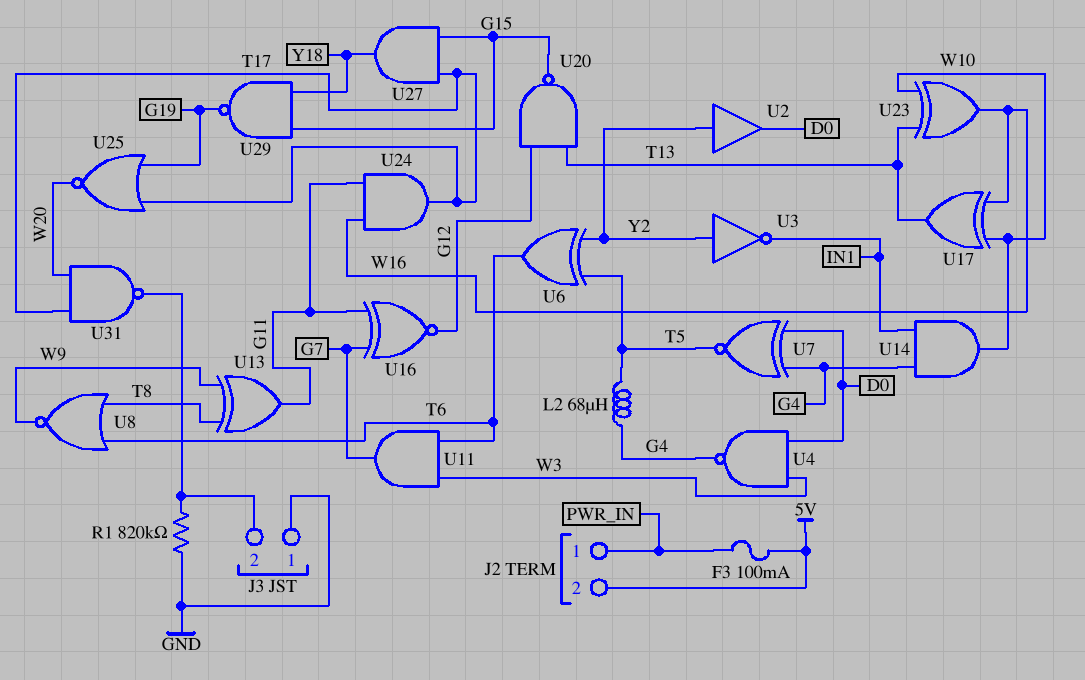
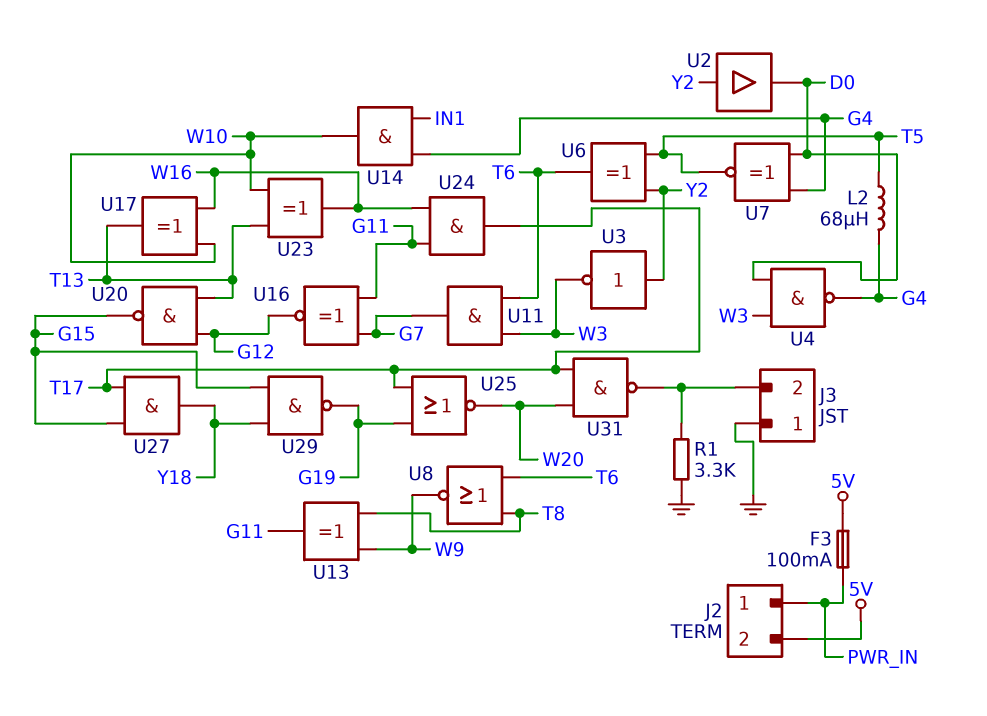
R1: 820k (GND, J3/2) -> 3.3k (GND, J3/2)
U3: NOT (in Y2, out IN1) -> NOT (in Y2, out W3)

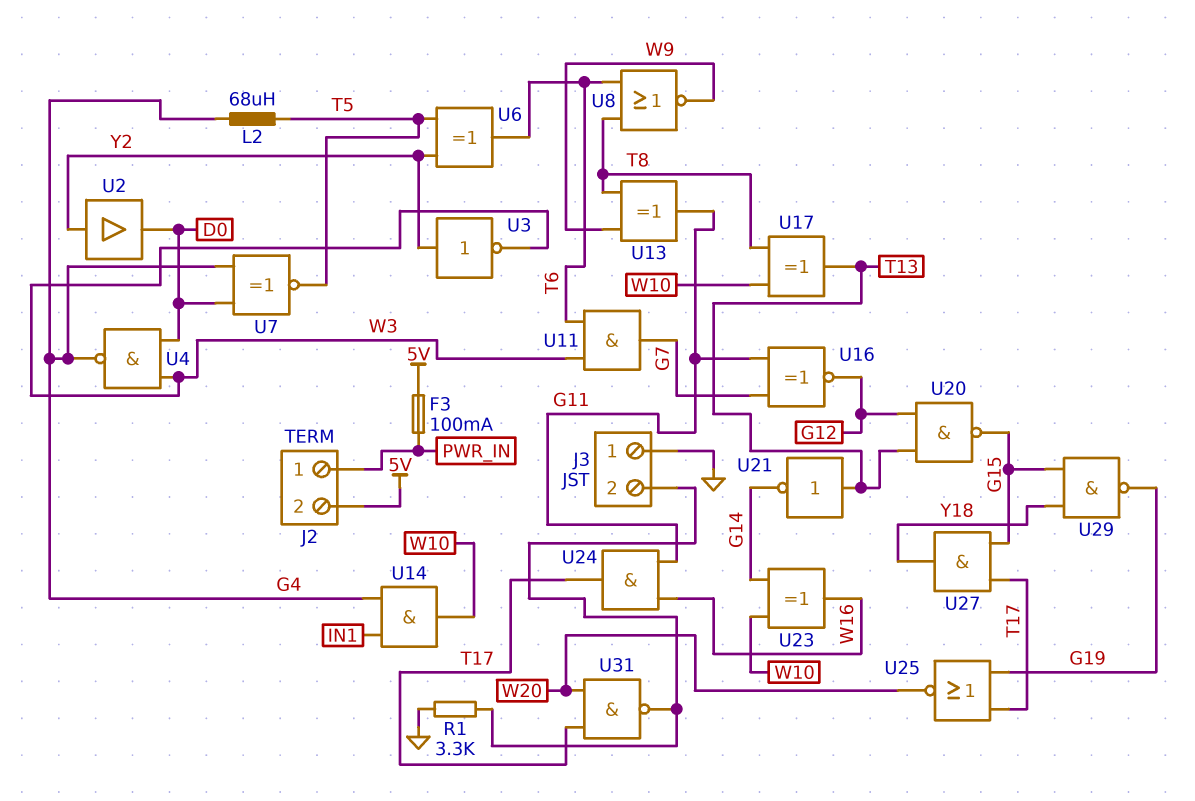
U17: XOR (in W10, in W16, out T13) -> XOR (in T8, in W10, out T13)
U21: none -> NOT (in T13, out G14)
U23: XOR (in T13, in W10, out W16) -> XOR (in G14, in W10, out W16)

